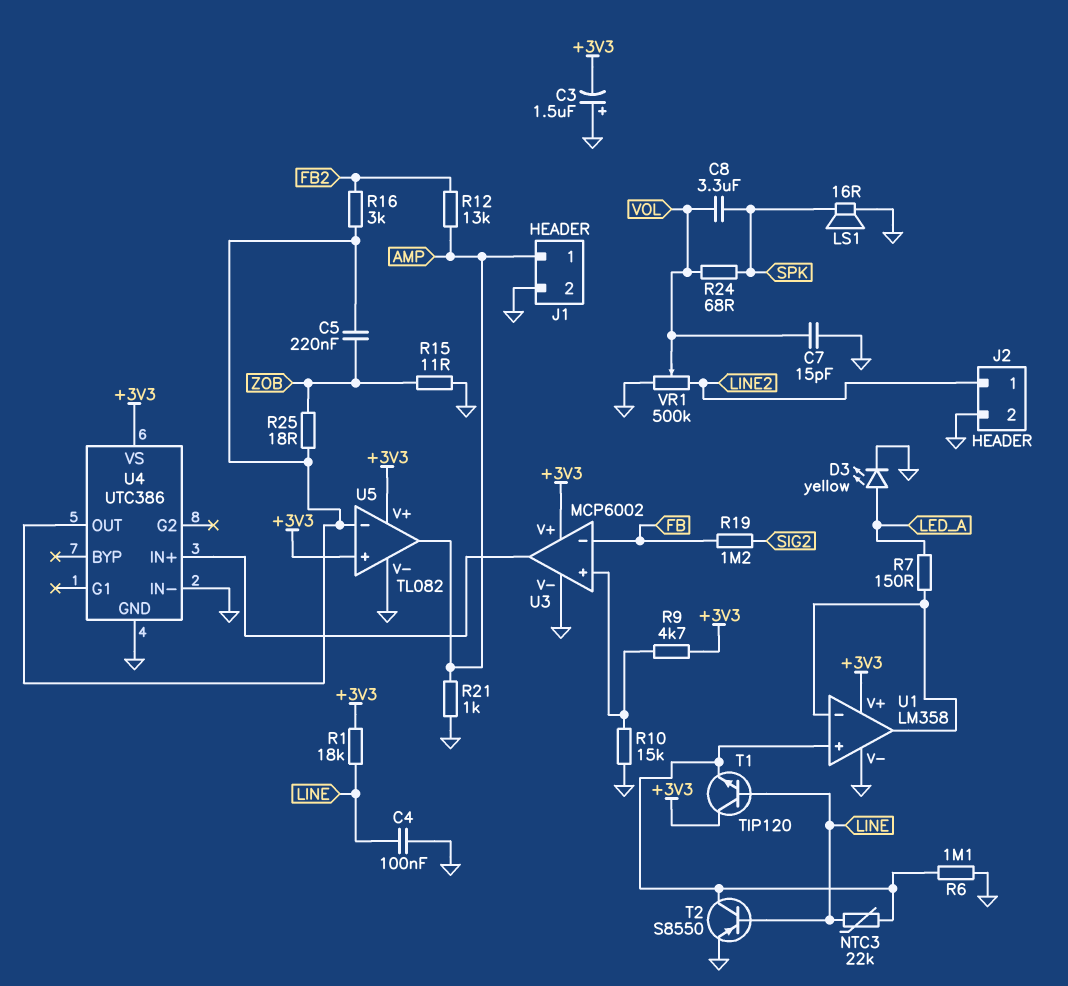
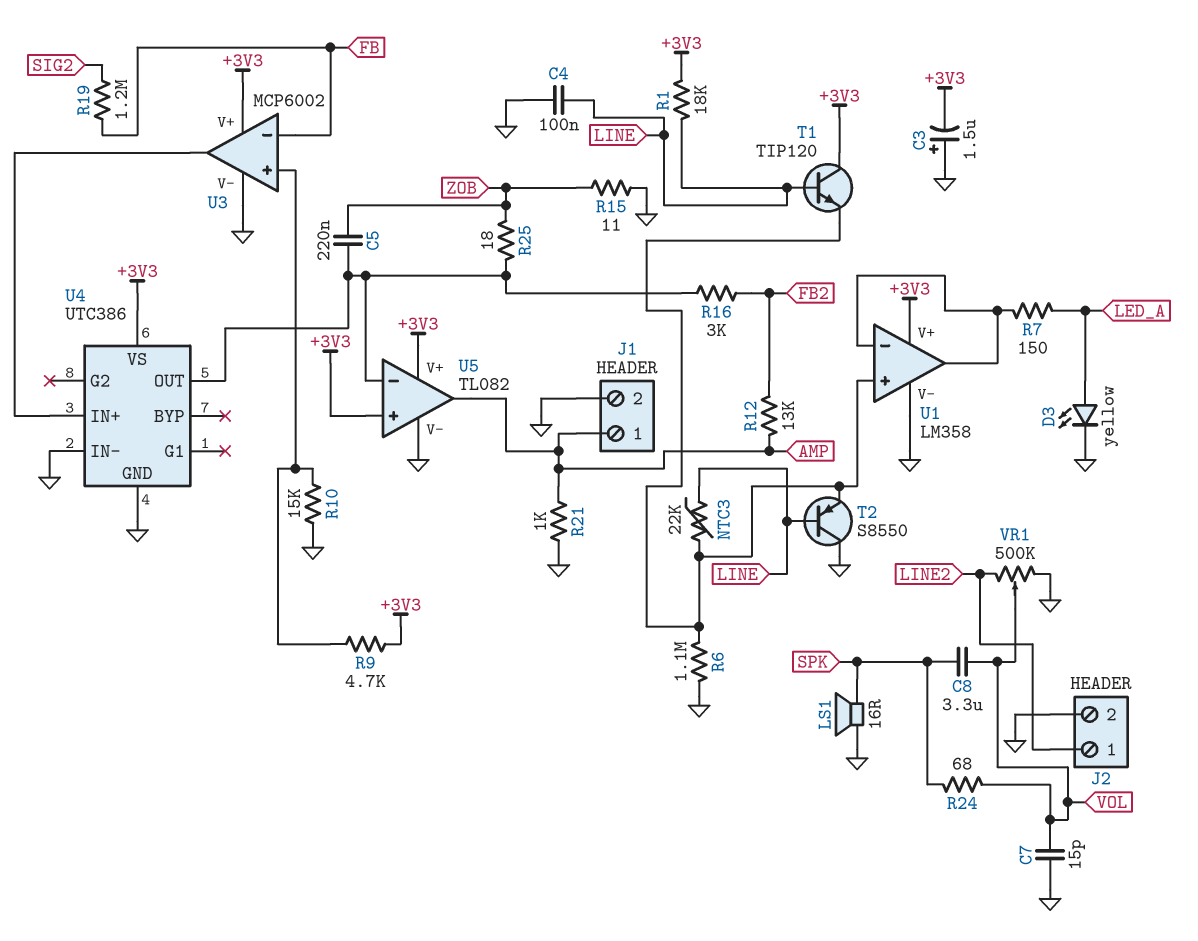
T2: PNP S8550 (B LINE, C U1/in+, E GND) -> PNP S8550 (B LINE, C GND, E U1/in+)

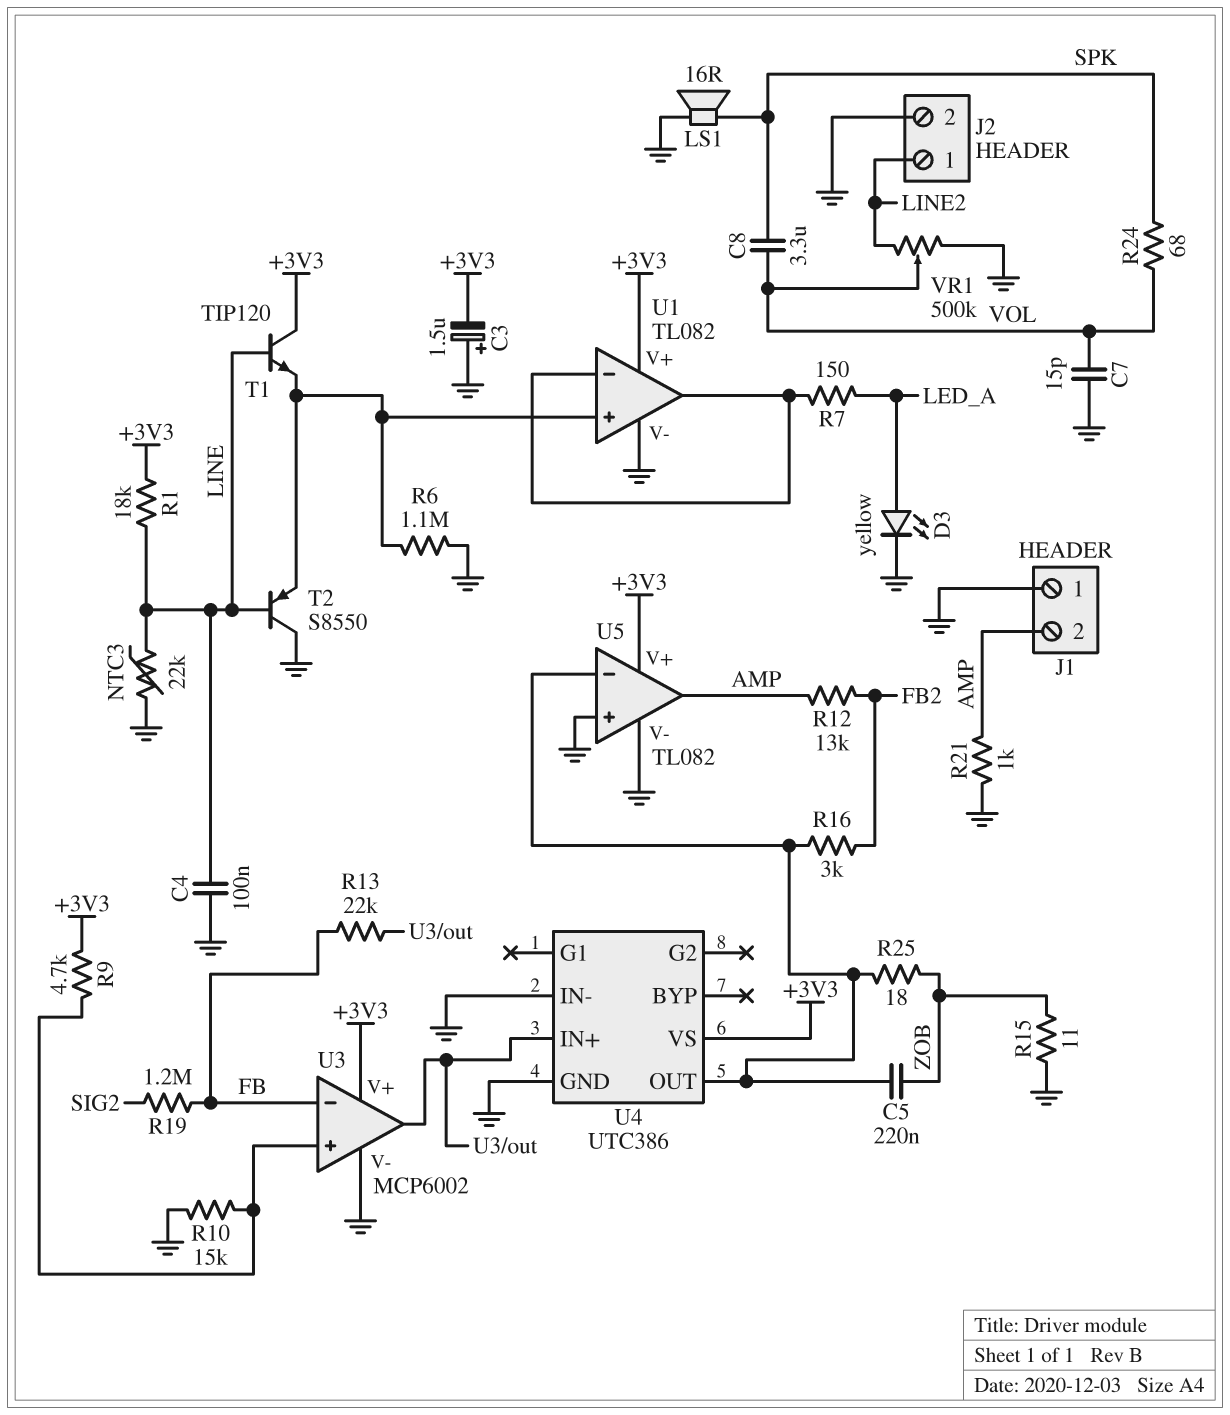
J1 pin 1: AMP -> GND
J1 pin 2: GND -> AMP
NTC3: 22k (LINE, U1/in+) -> 22k (GND, LINE)
R13: none -> 22k (FB, U3/out)
U1: LM358 -> TL082
U5 pin in+: +3V3 -> GND

